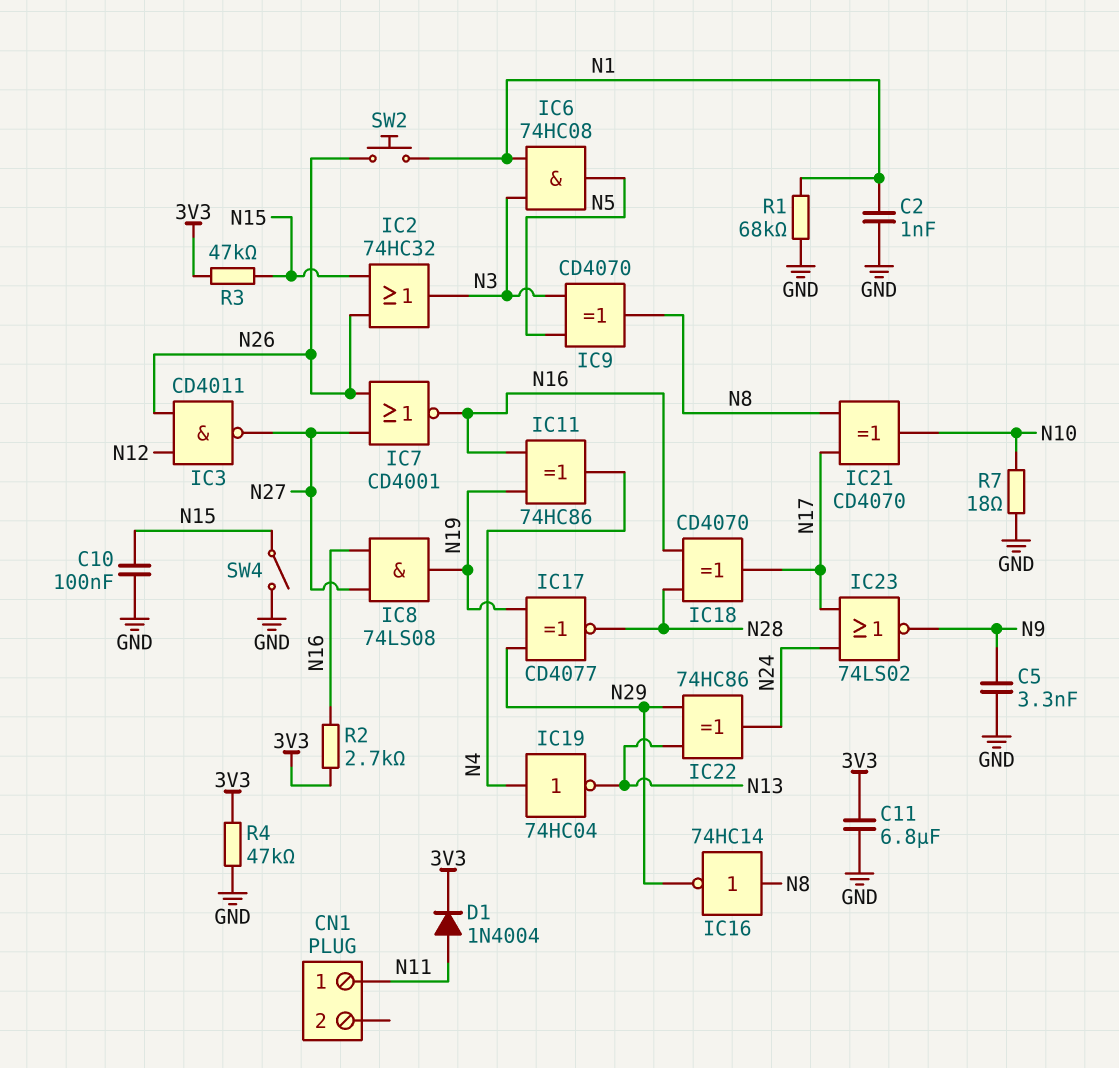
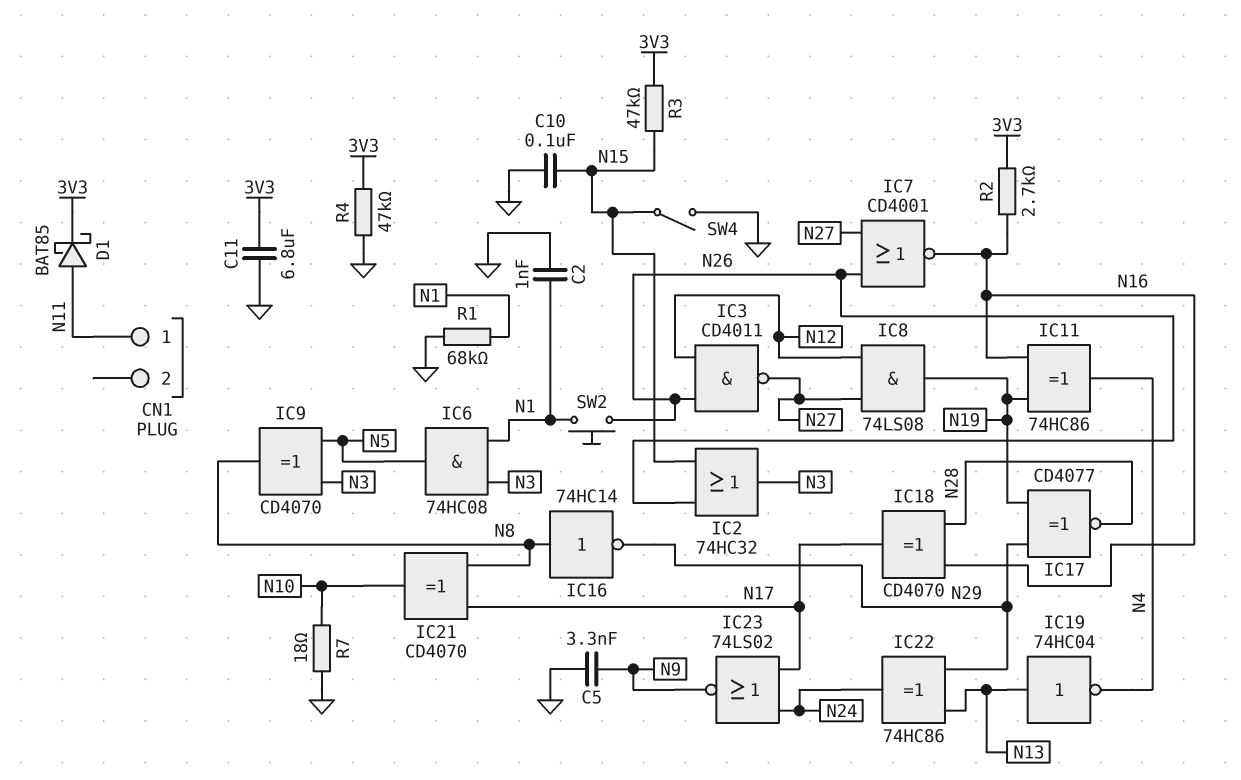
D1: diode 1N4004 (A N11, K 3V3) -> schottky BAT85 (A N11, K 3V3)
IC8: AND 74LS08 (in N16, in N27, out N19) -> AND 74LS08 (in N12, in N27, out N19)
IC19: NOT 74HC04 (in N4, out N13) -> NOT 74HC04 (in N13, out N4)

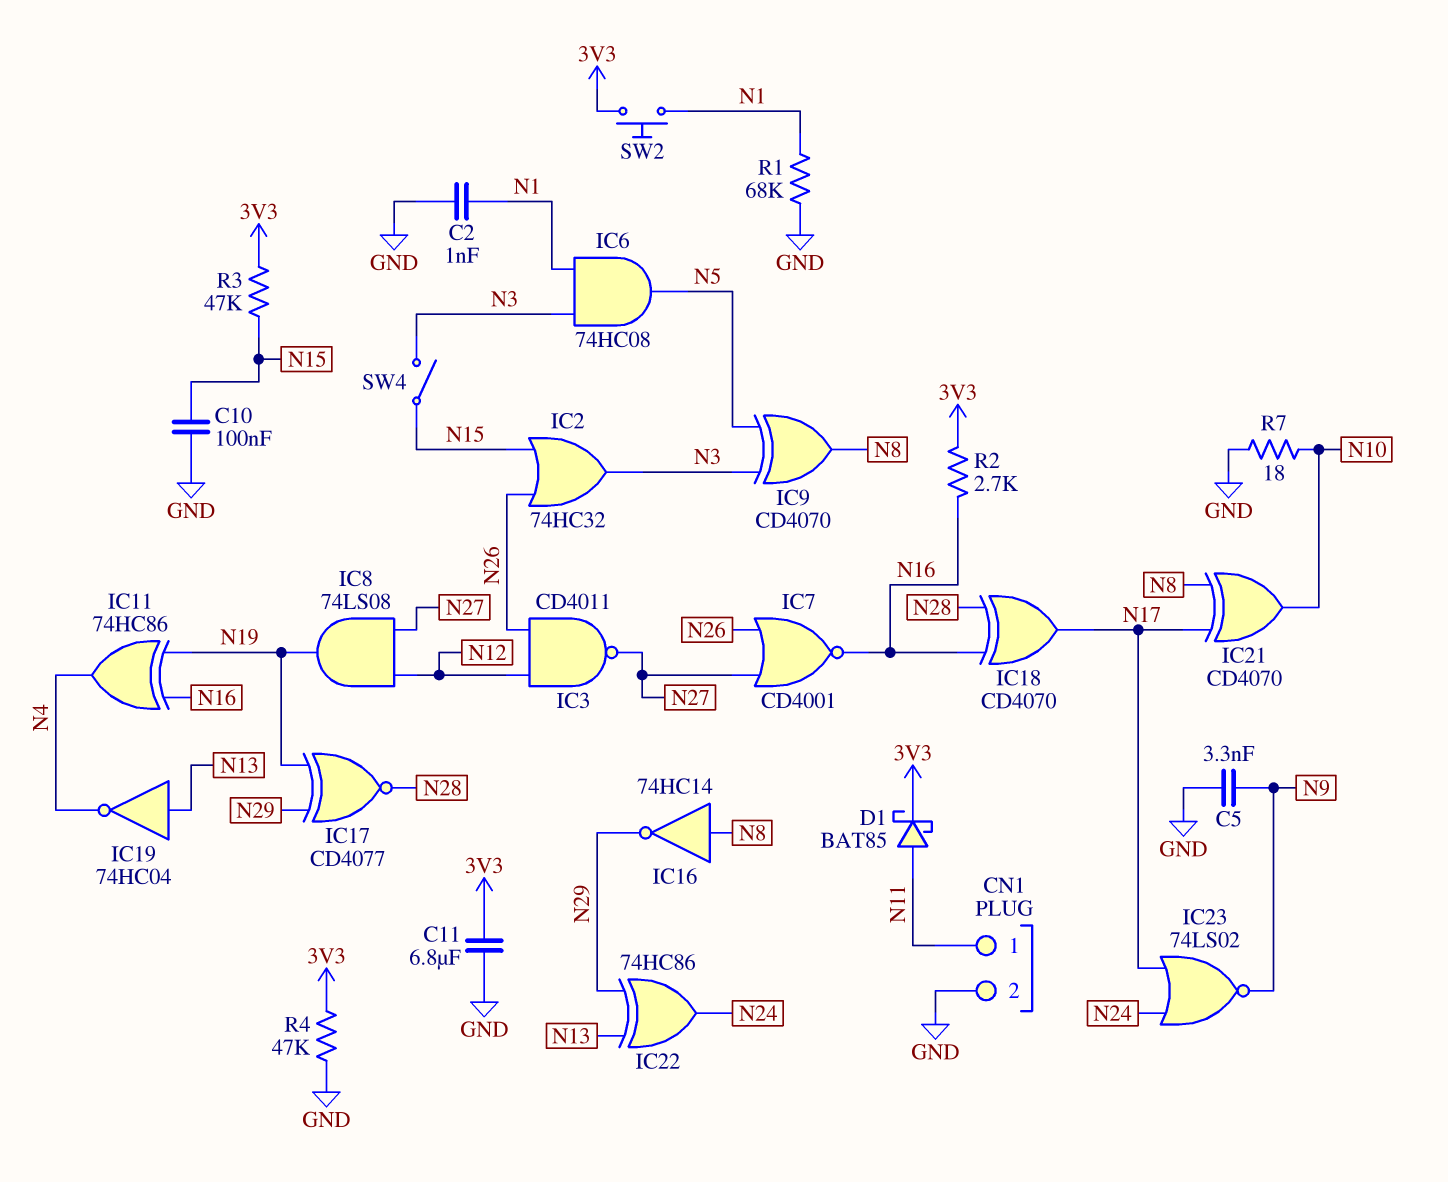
CN1 pin 2: none -> GND
SW2: button (N1, N26) -> button (3V3, N1)
SW4: switch (GND, N15) -> switch (N3, N15)

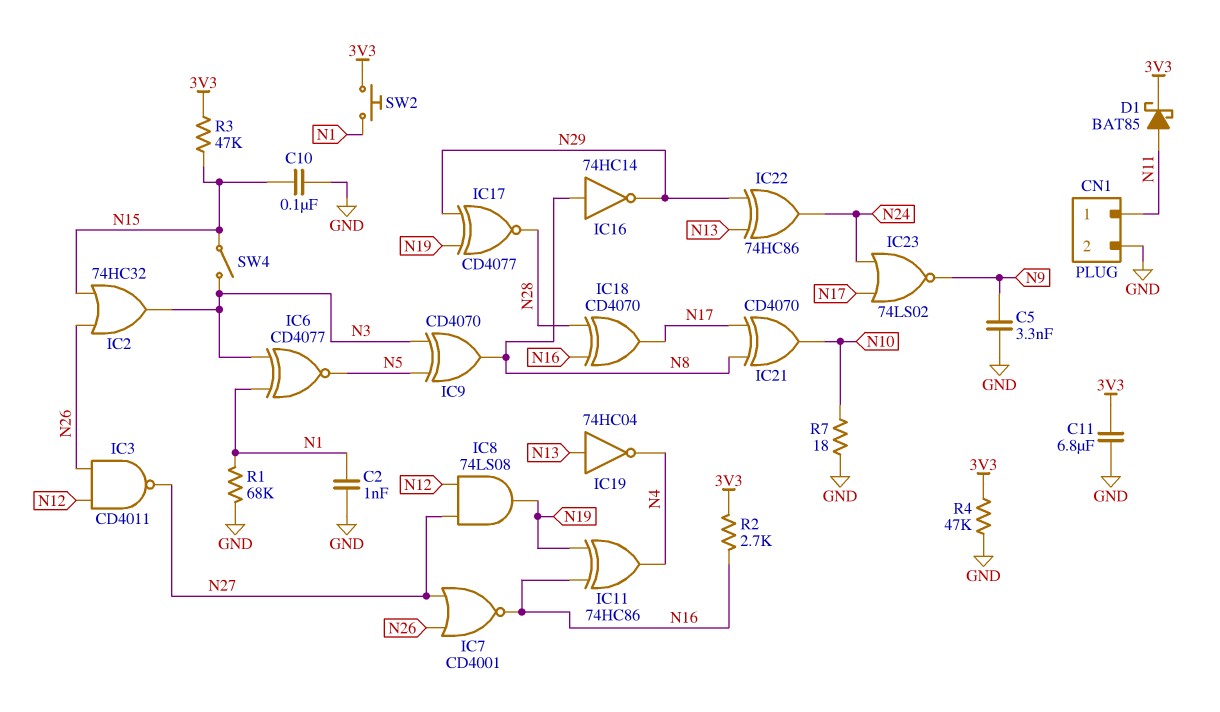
IC6: AND 74HC08 (in N1, in N3, out N5) -> XNOR CD4077 (in N1, in N3, out N5)

